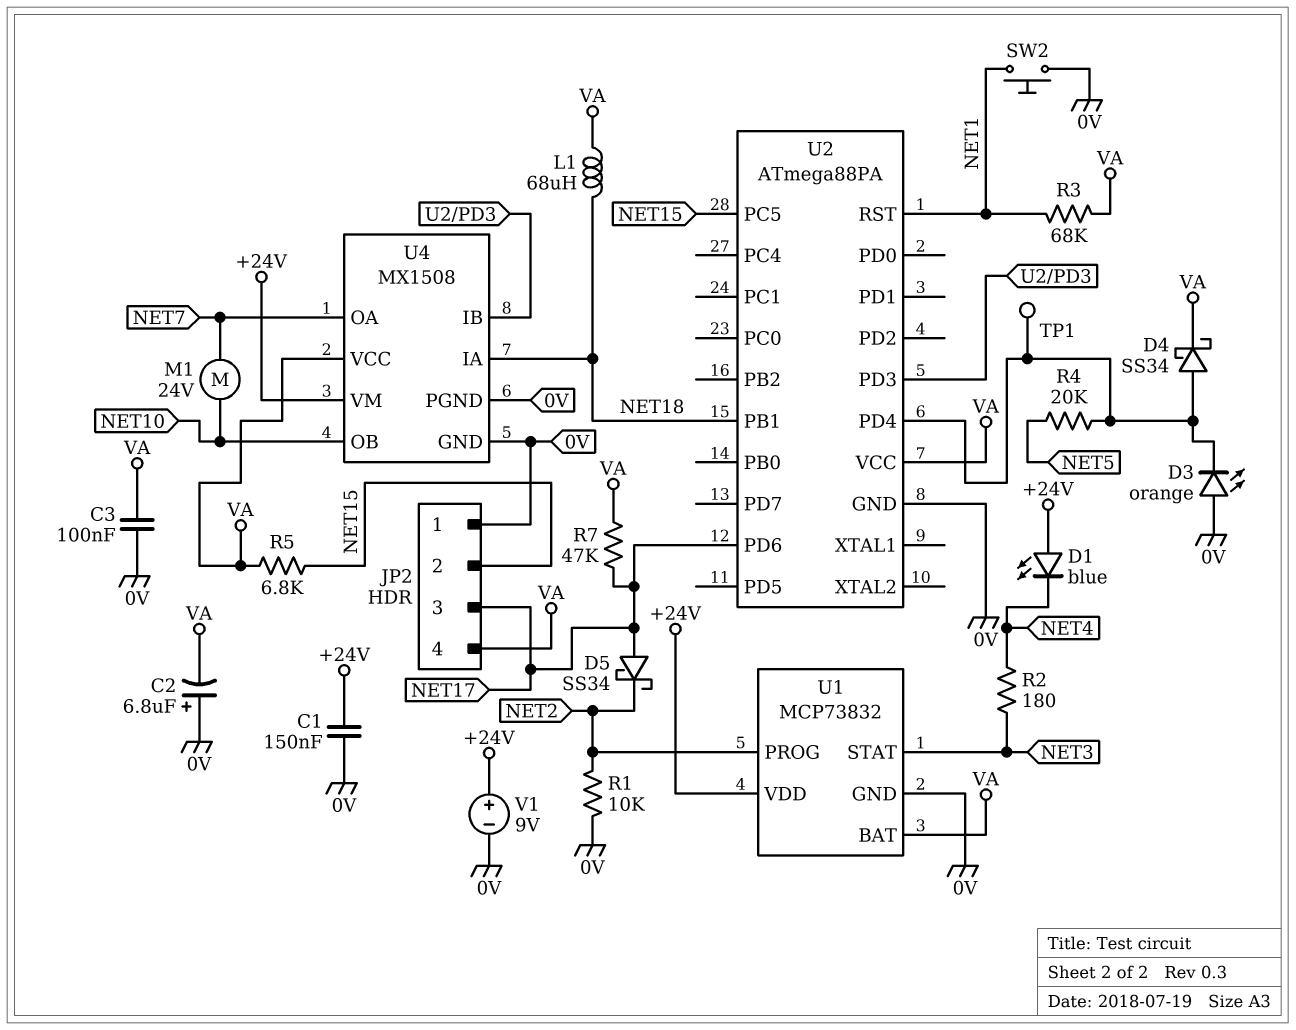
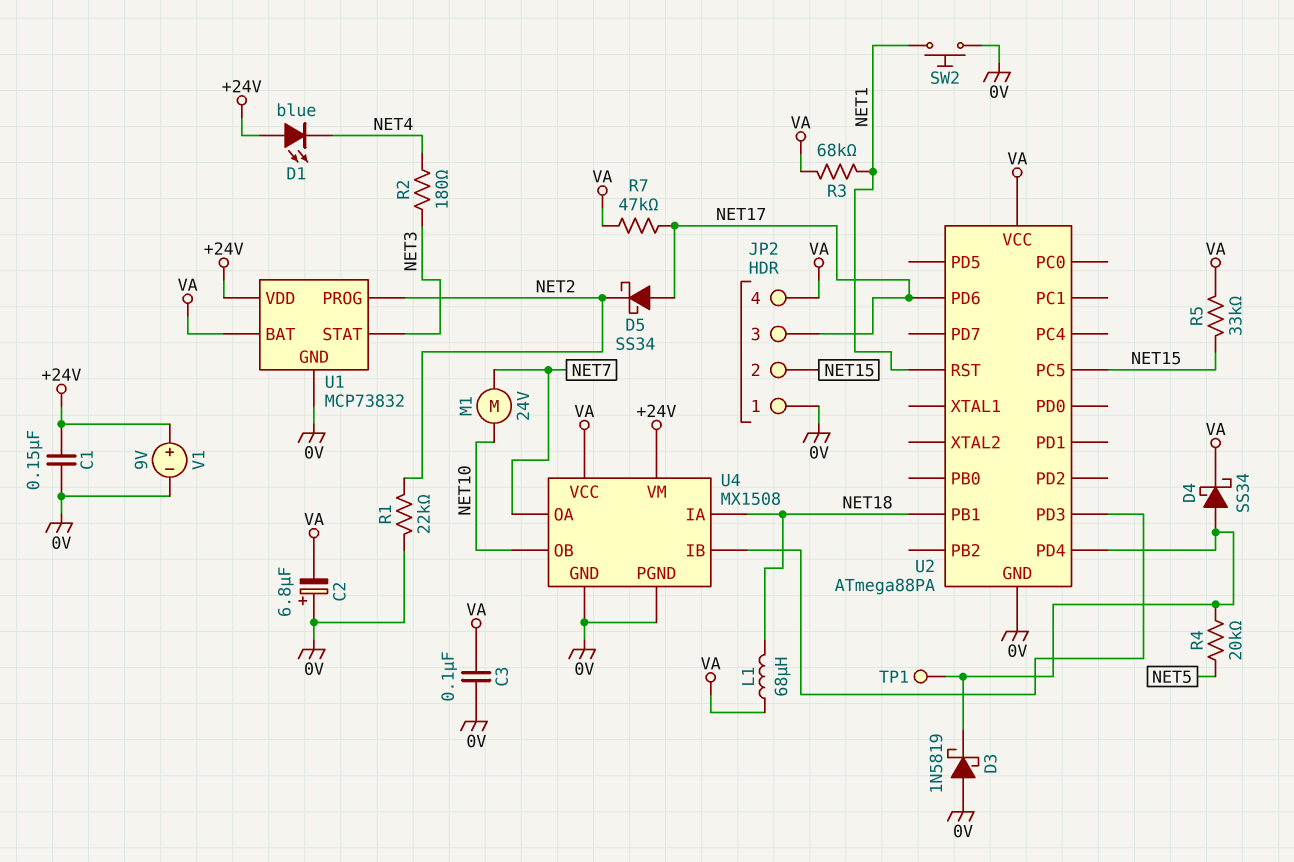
D3: LED orange (A 0V, K U2/PD4) -> schottky 1N5819 (A 0V, K U2/PD4)
R1: 10k (0V, NET2) -> 22k (0V, NET2)
R5: 6.8k (NET15, VA) -> 33k (NET15, VA)

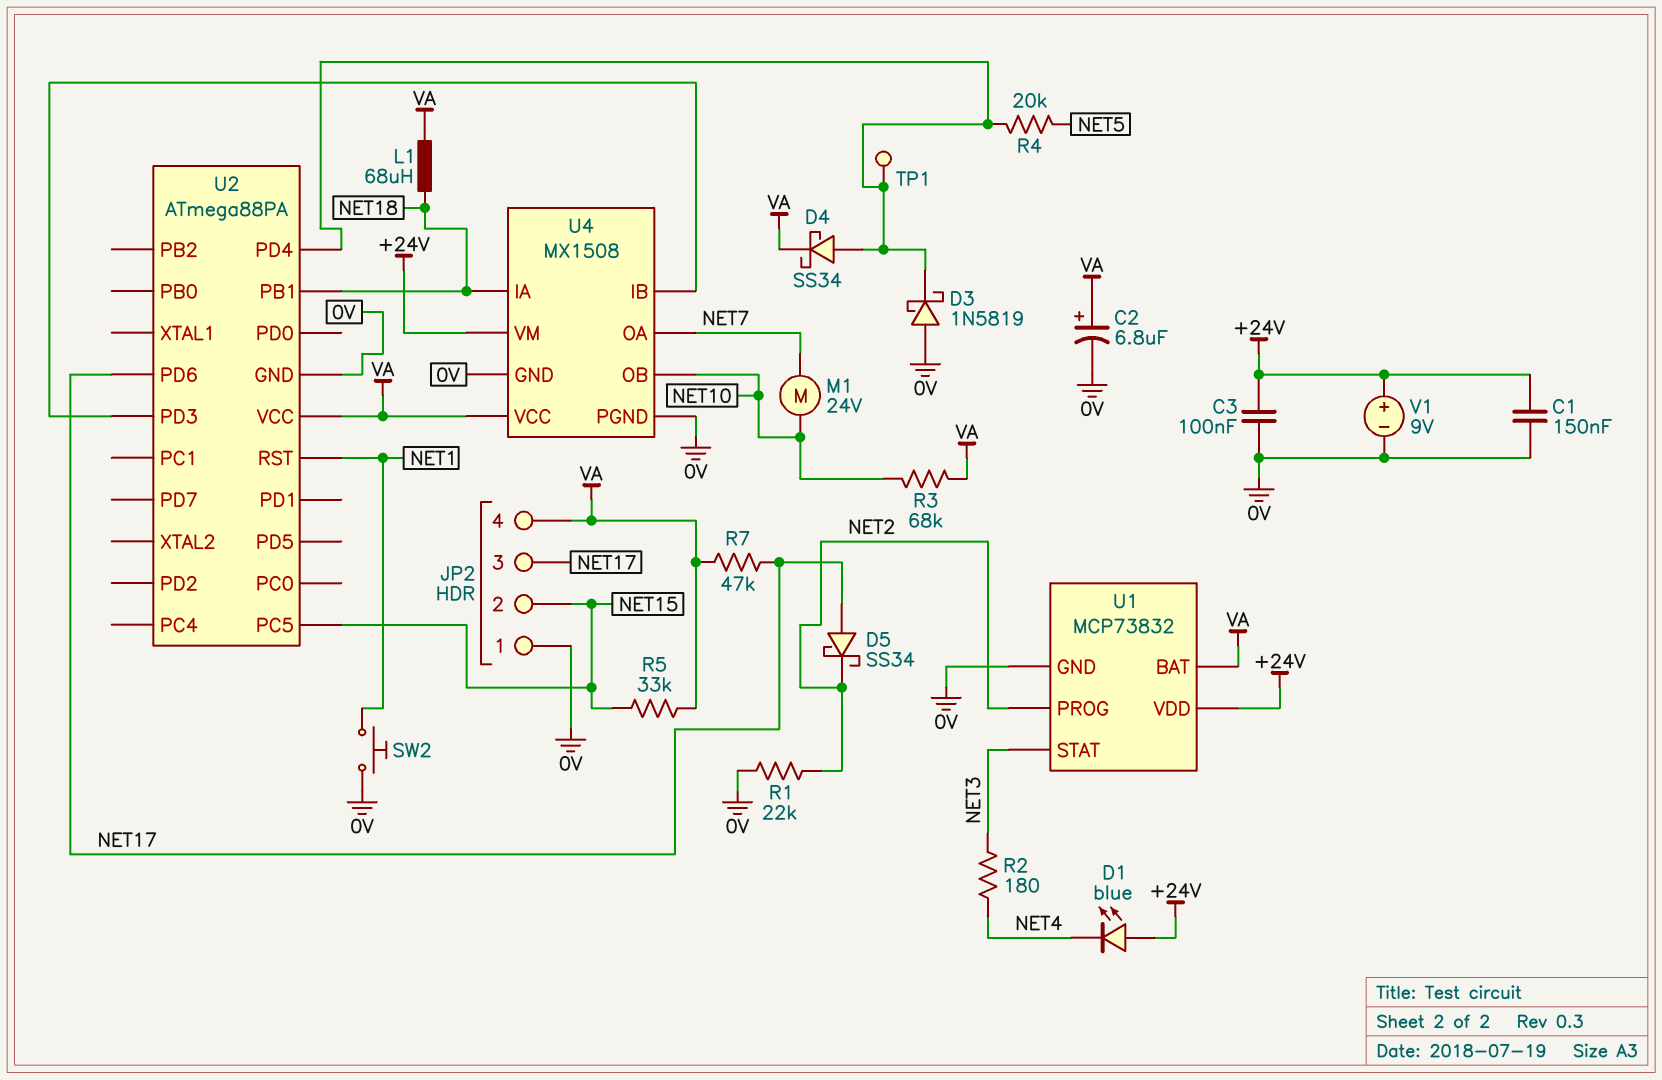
C2: 6.8uF (plus 0V, minus VA) -> 6.8uF (plus VA, minus 0V)
C3: 100nF (0V, VA) -> 100nF (+24V, 0V)
R3: 68k (NET1, VA) -> 68k (NET10, VA)

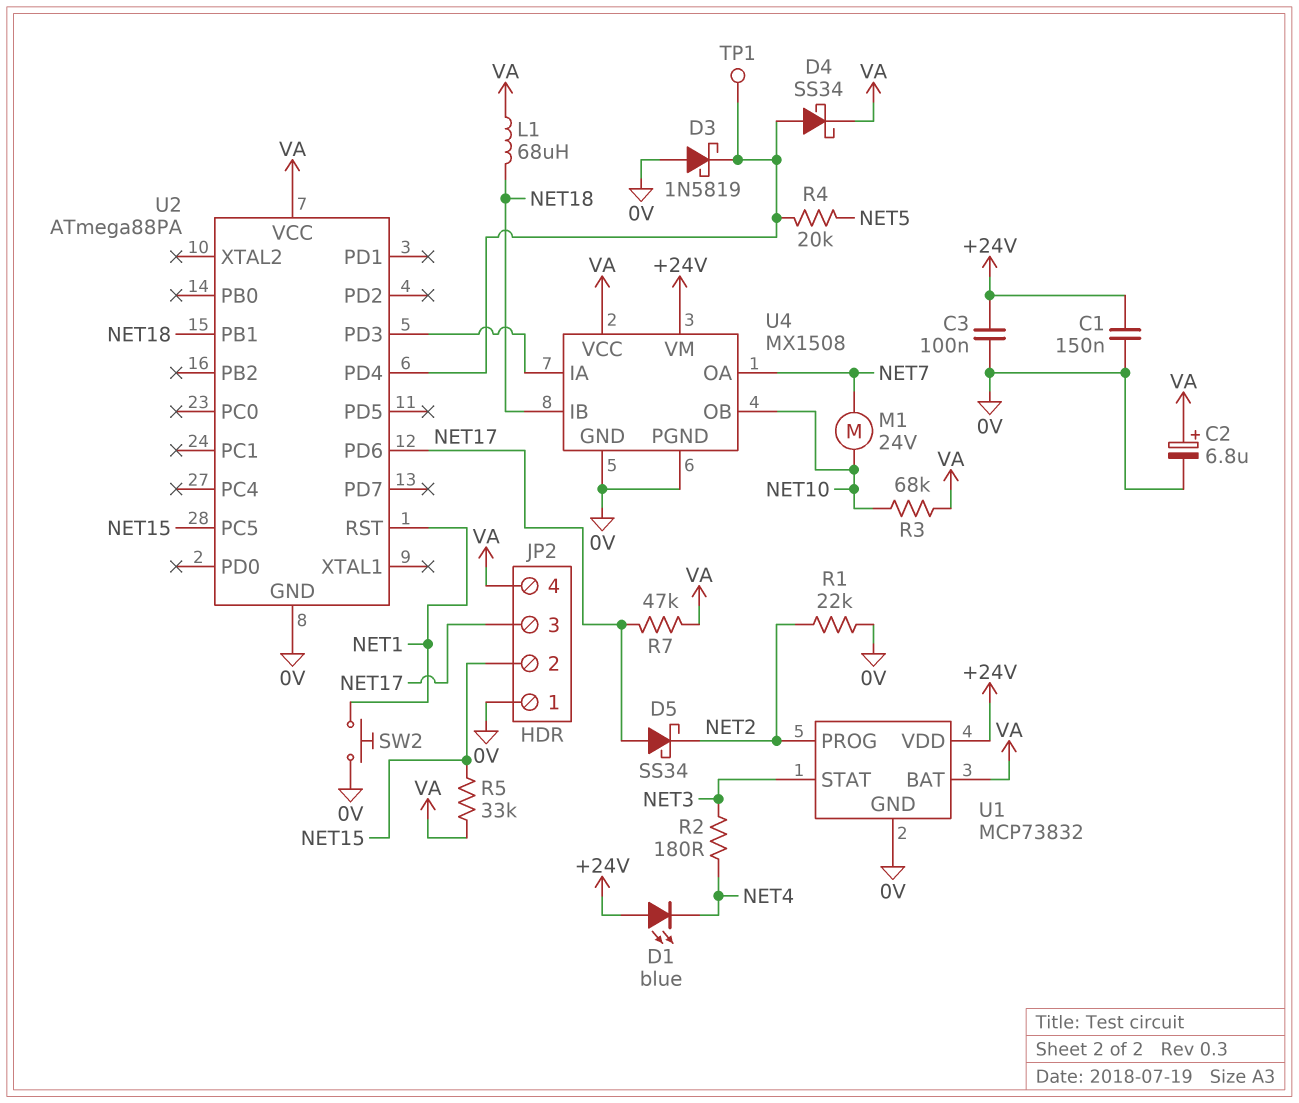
U4 pin IA: NET18 -> U2/PD3
U4 pin IB: U2/PD3 -> NET18
V1: 9V (plus +24V, minus 0V) -> none

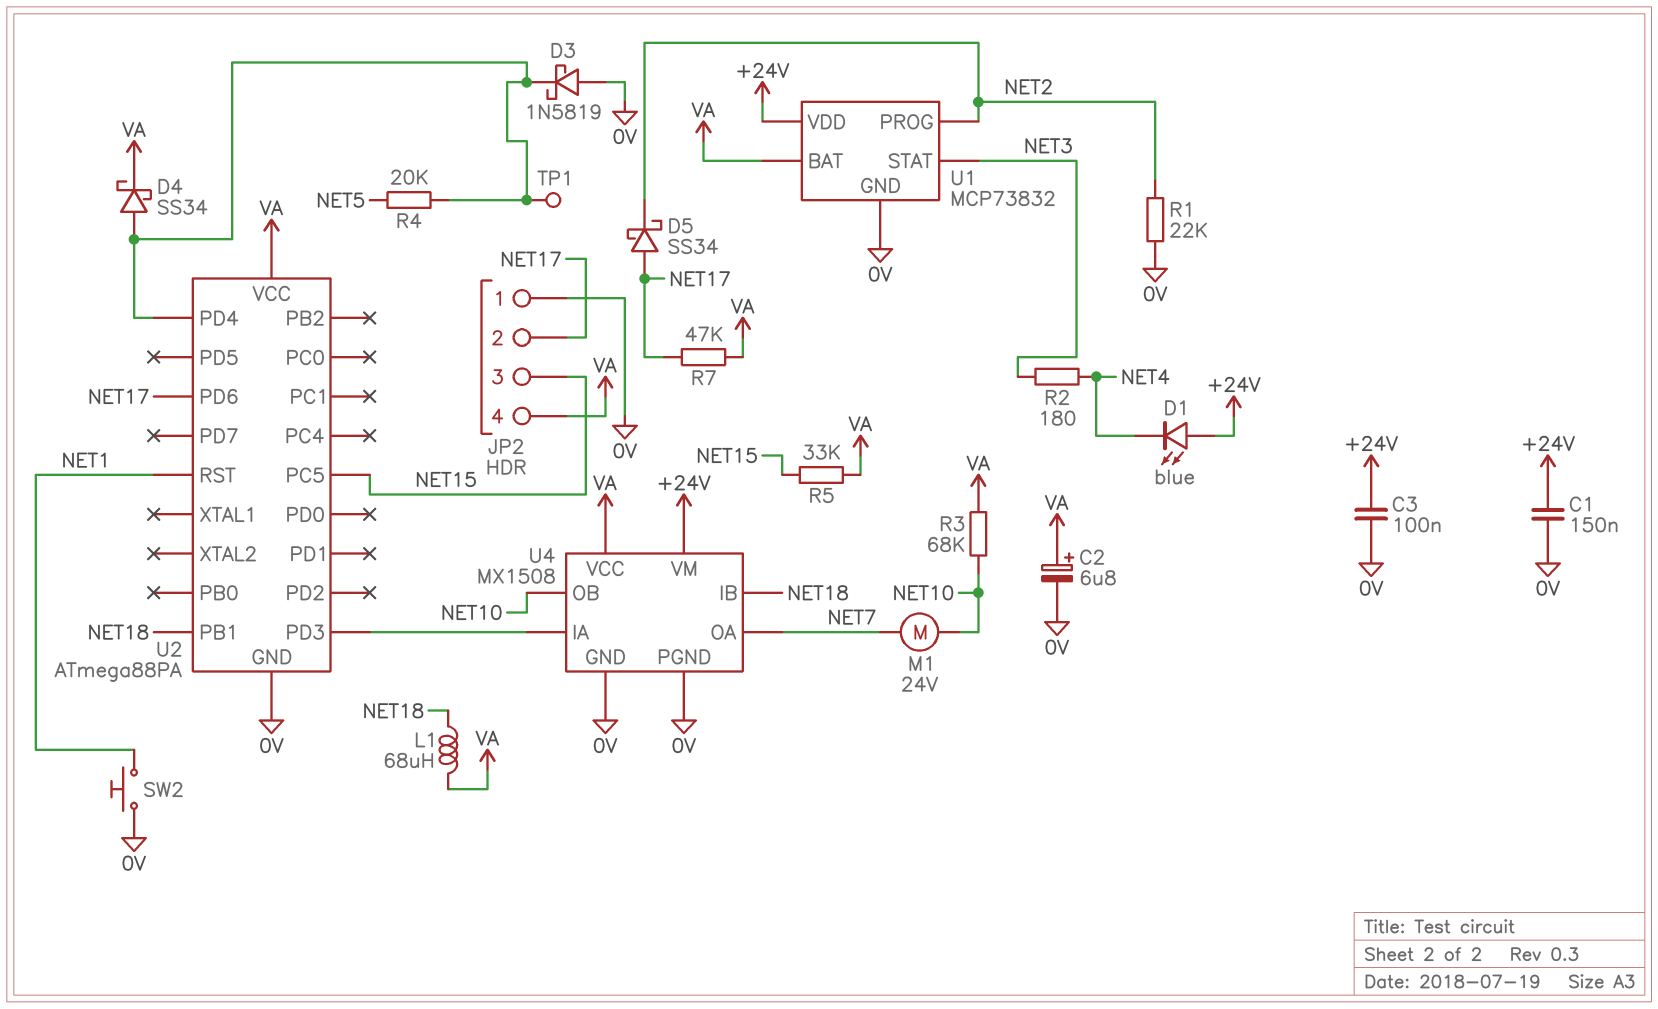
JP2 pin 2: NET15 -> NET17
JP2 pin 3: NET17 -> NET15

